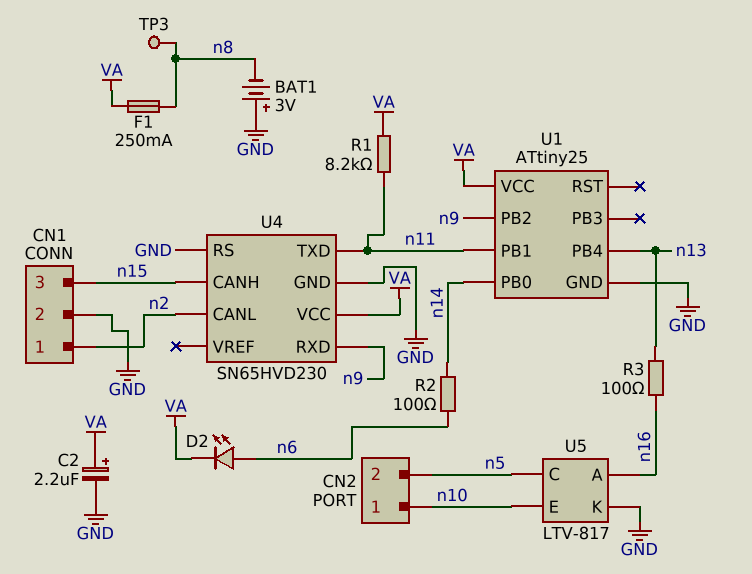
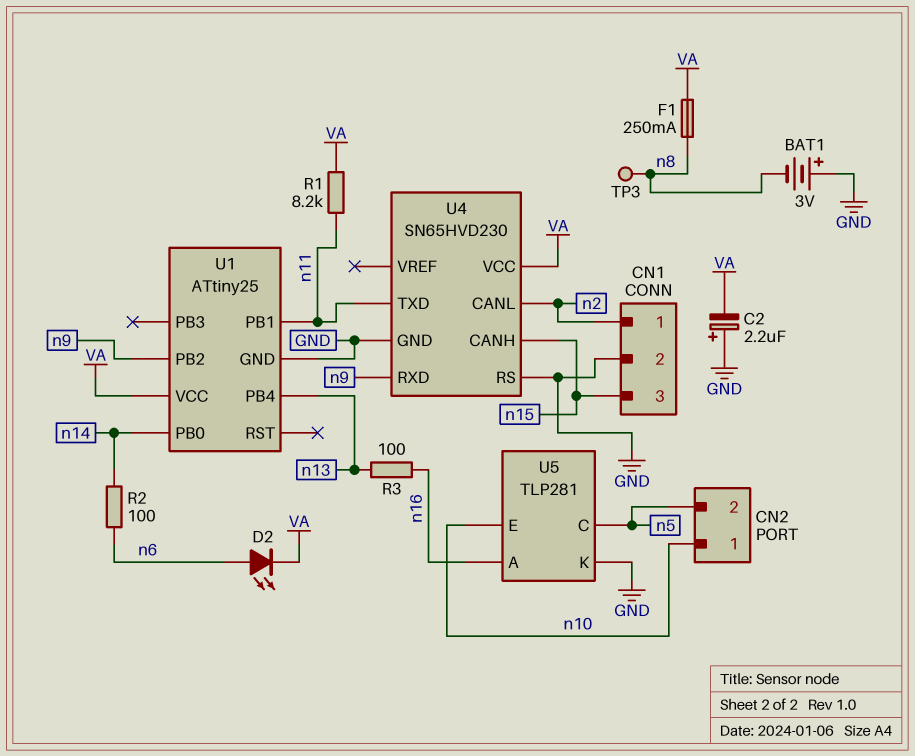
C2: 2.2uF (plus VA, minus GND) -> 2.2uF (plus GND, minus VA)
U5: LTV-817 -> TLP281

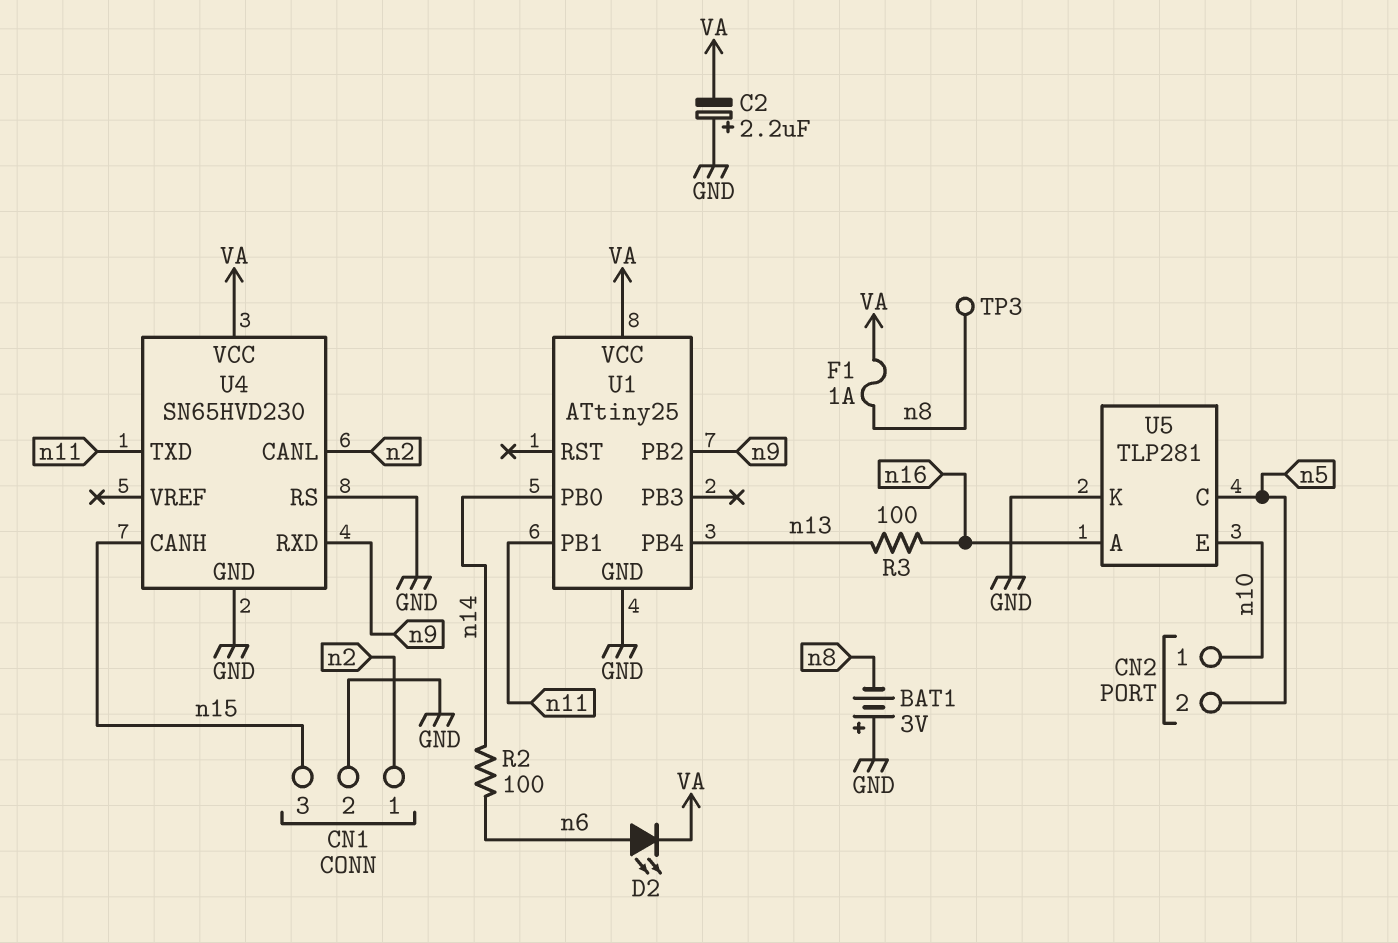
F1: 250mA (VA, n8) -> 1A (VA, n8)
R1: 8.2k (VA, n11) -> none

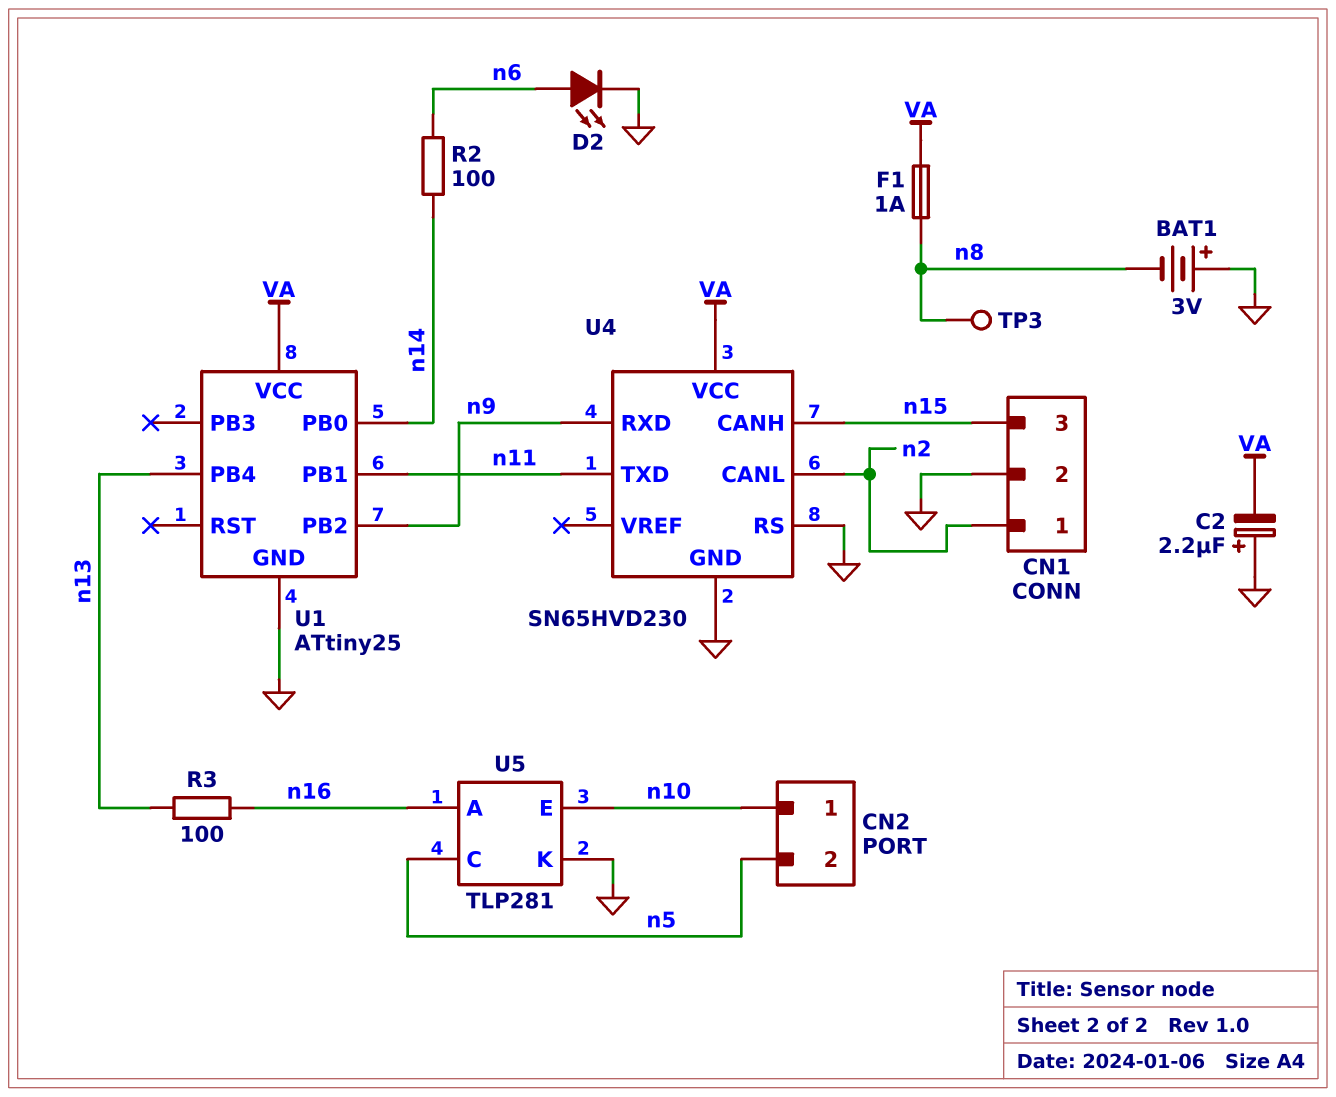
D2: LED (A n6, K VA) -> LED (A n6, K GND)

